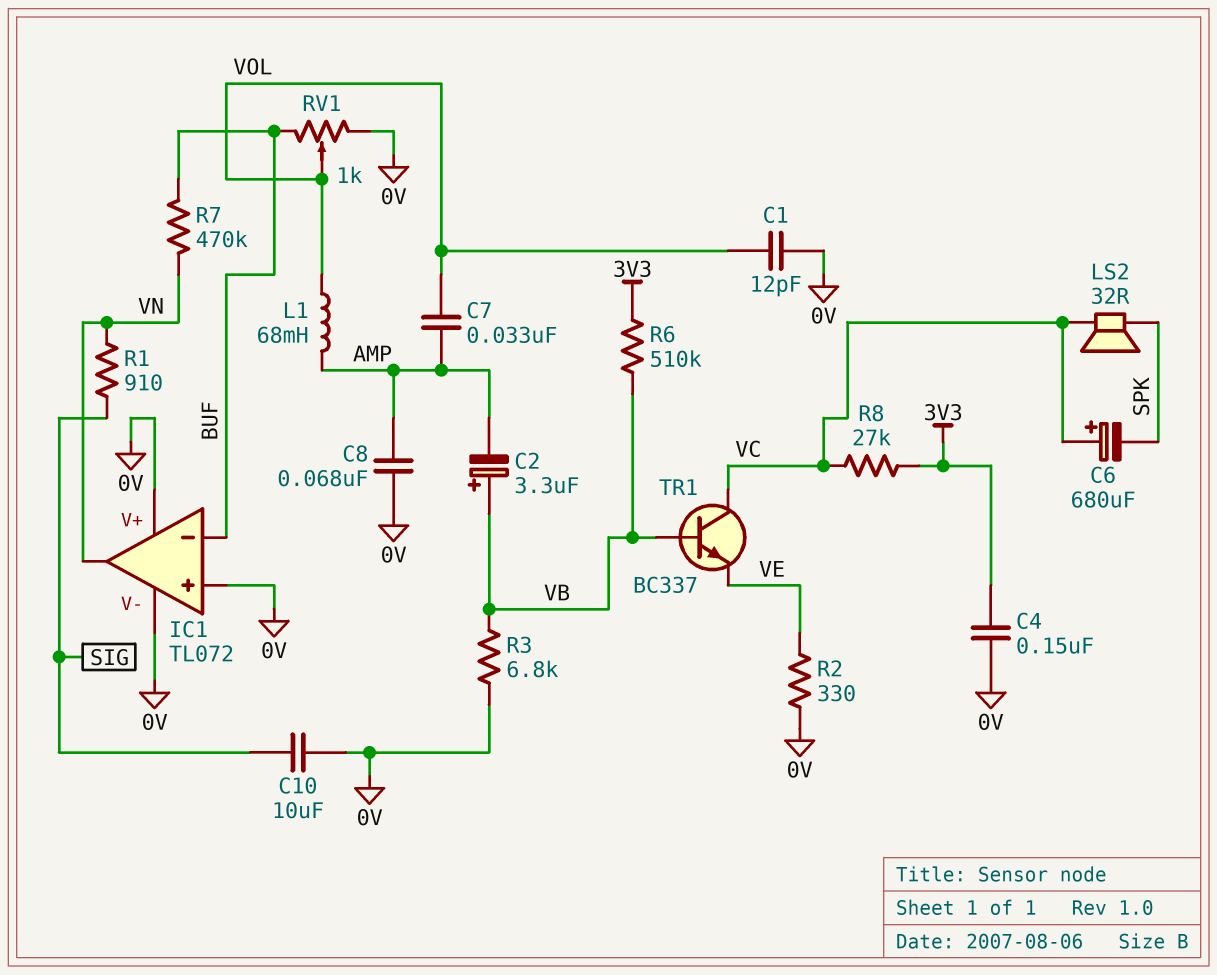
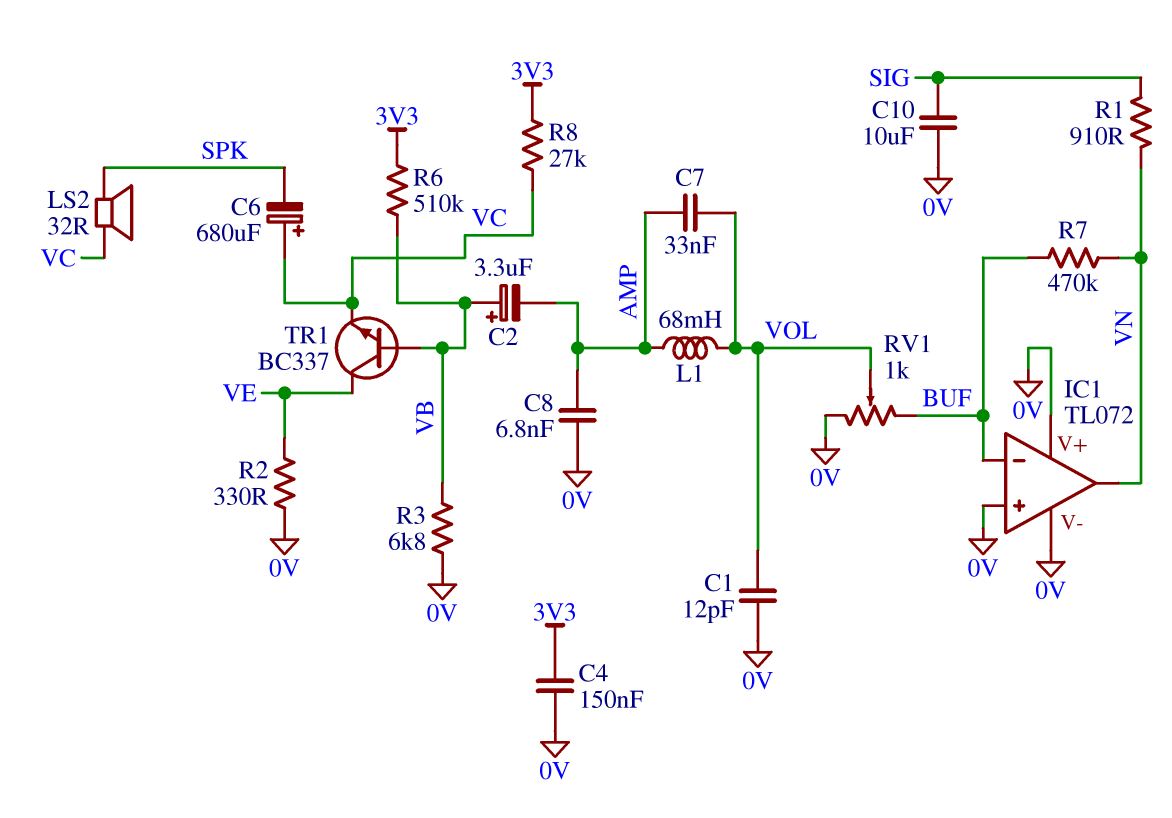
C8: 68nF (0V, AMP) -> 6.8nF (0V, AMP)
TR1: NPN BC337 (B VB, C VC, E VE) -> NPN BC337 (B VB, C VE, E VC)

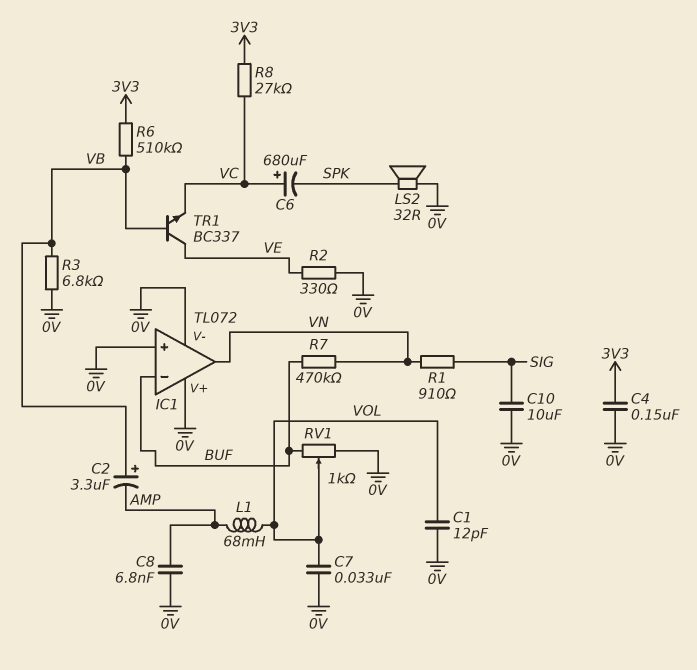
C7: 33nF (AMP, VOL) -> 33nF (0V, VOL)
LS2: speaker 32R (SPK, VC) -> speaker 32R (0V, SPK)

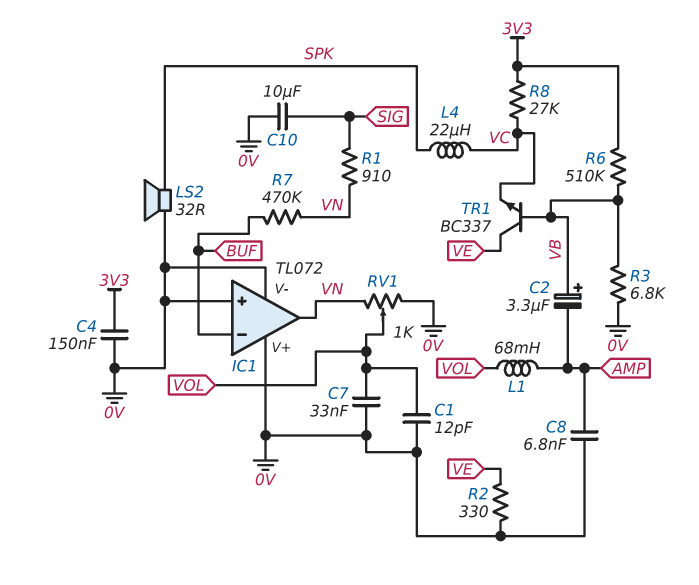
C6: 680uF (plus VC, minus SPK) -> none
L4: none -> 22uH (SPK, VC)
RV1: 1k (0V, BUF, wiper VOL) -> 1k (0V, VN, wiper VOL)

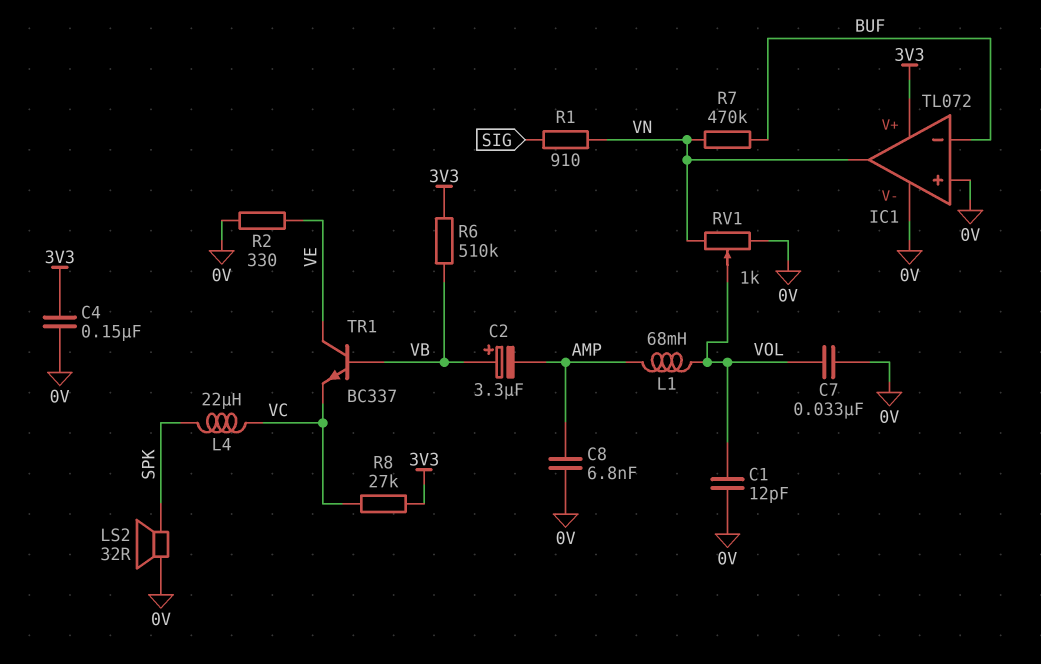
C10: 10uF (0V, SIG) -> none
IC1 pin V+: 0V -> 3V3
R3: 6.8k (0V, VB) -> none

